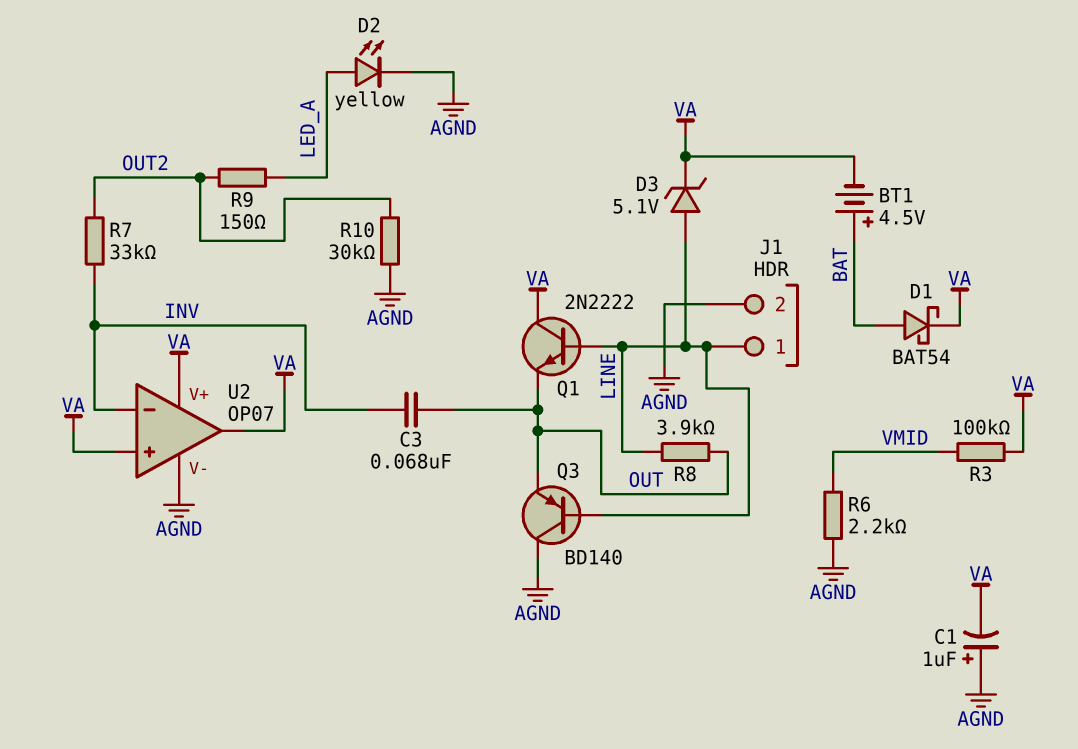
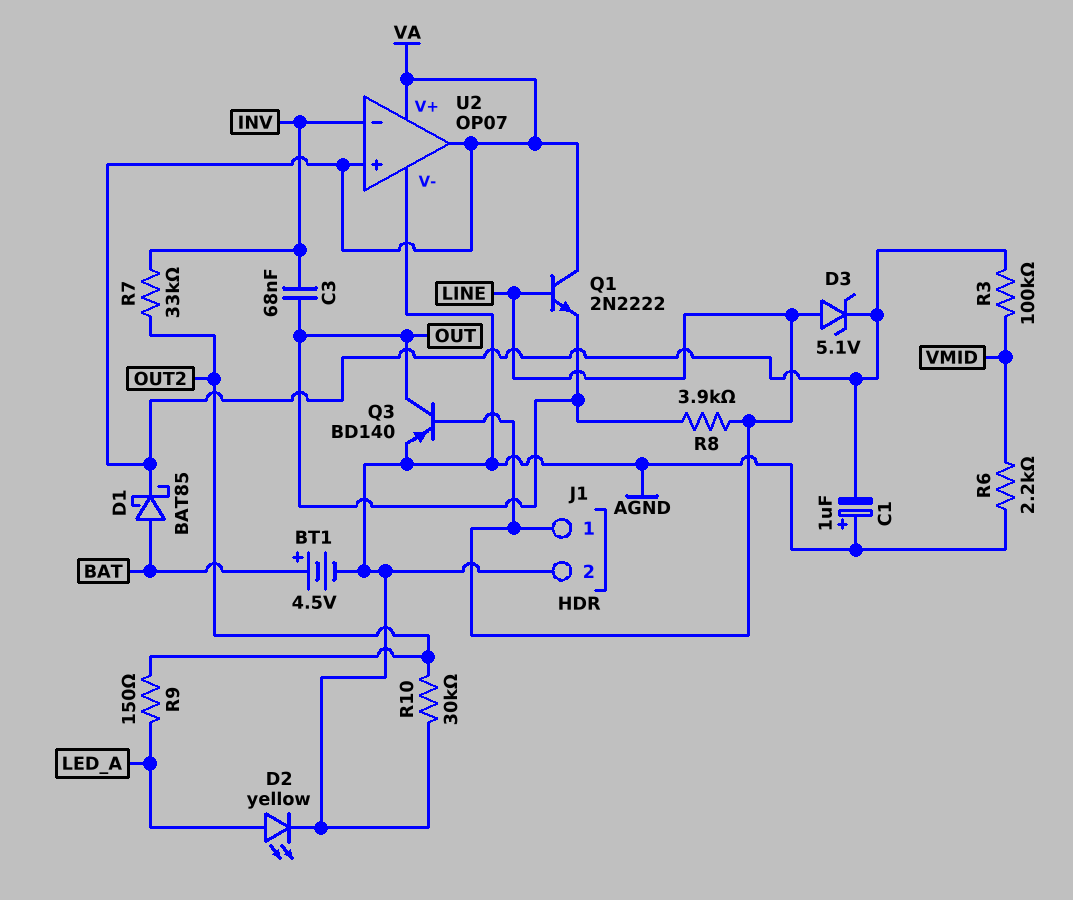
BT1: 4.5V (plus BAT, minus VA) -> 4.5V (plus BAT, minus AGND)
D1: schottky BAT54 (A BAT, K VA) -> schottky BAT85 (A BAT, K VA)
Q3: PNP BD140 (B LINE, C AGND, E OUT) -> PNP BD140 (B LINE, C OUT, E AGND)

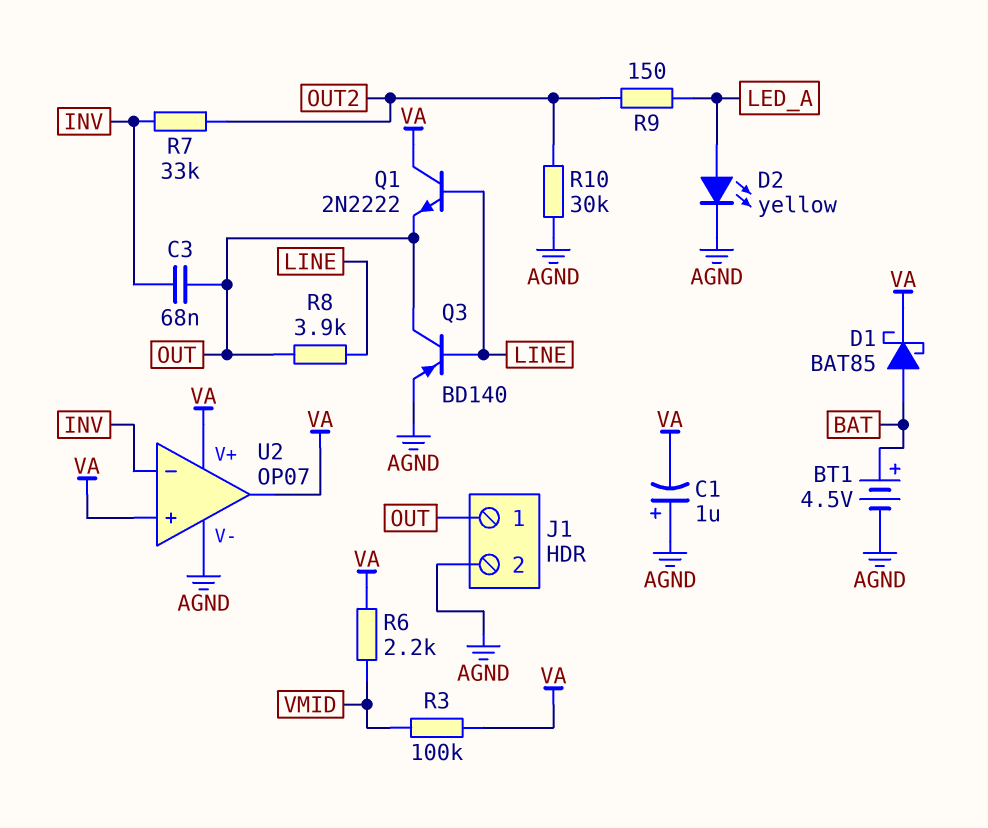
D3: zener 5.1V (A LINE, K VA) -> none
J1 pin 1: LINE -> OUT
R6: 2.2k (AGND, VMID) -> 2.2k (VA, VMID)

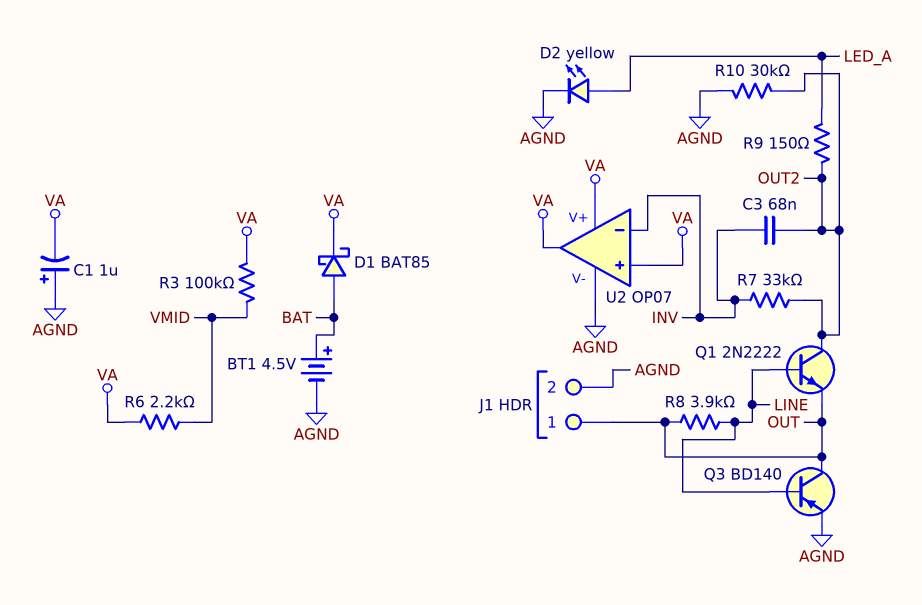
C3: 68nF (INV, OUT) -> 68nF (INV, OUT2)
Q1: NPN 2N2222 (B LINE, C VA, E OUT) -> NPN 2N2222 (B LINE, C OUT2, E OUT)

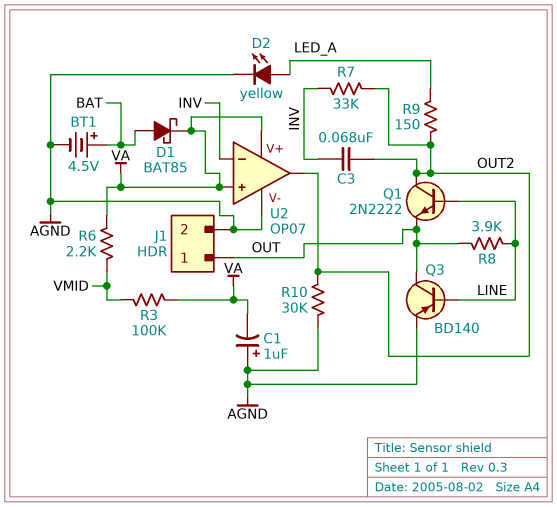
U2 pin out: VA -> OUT2

